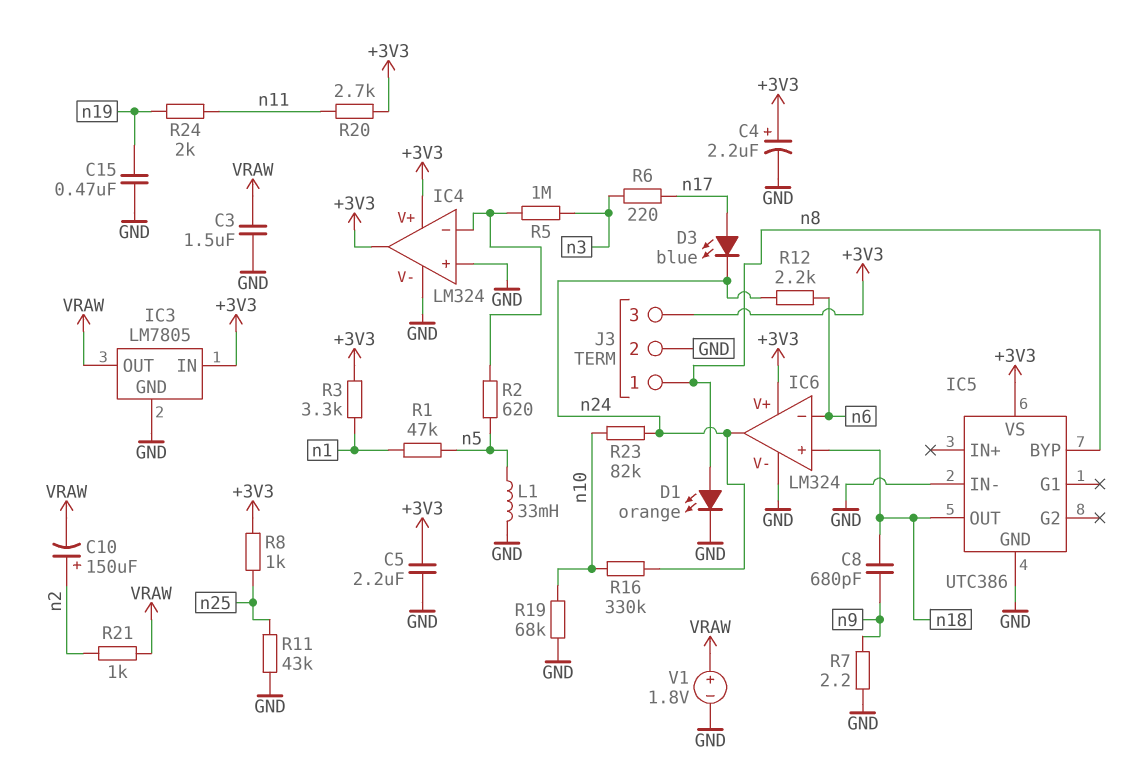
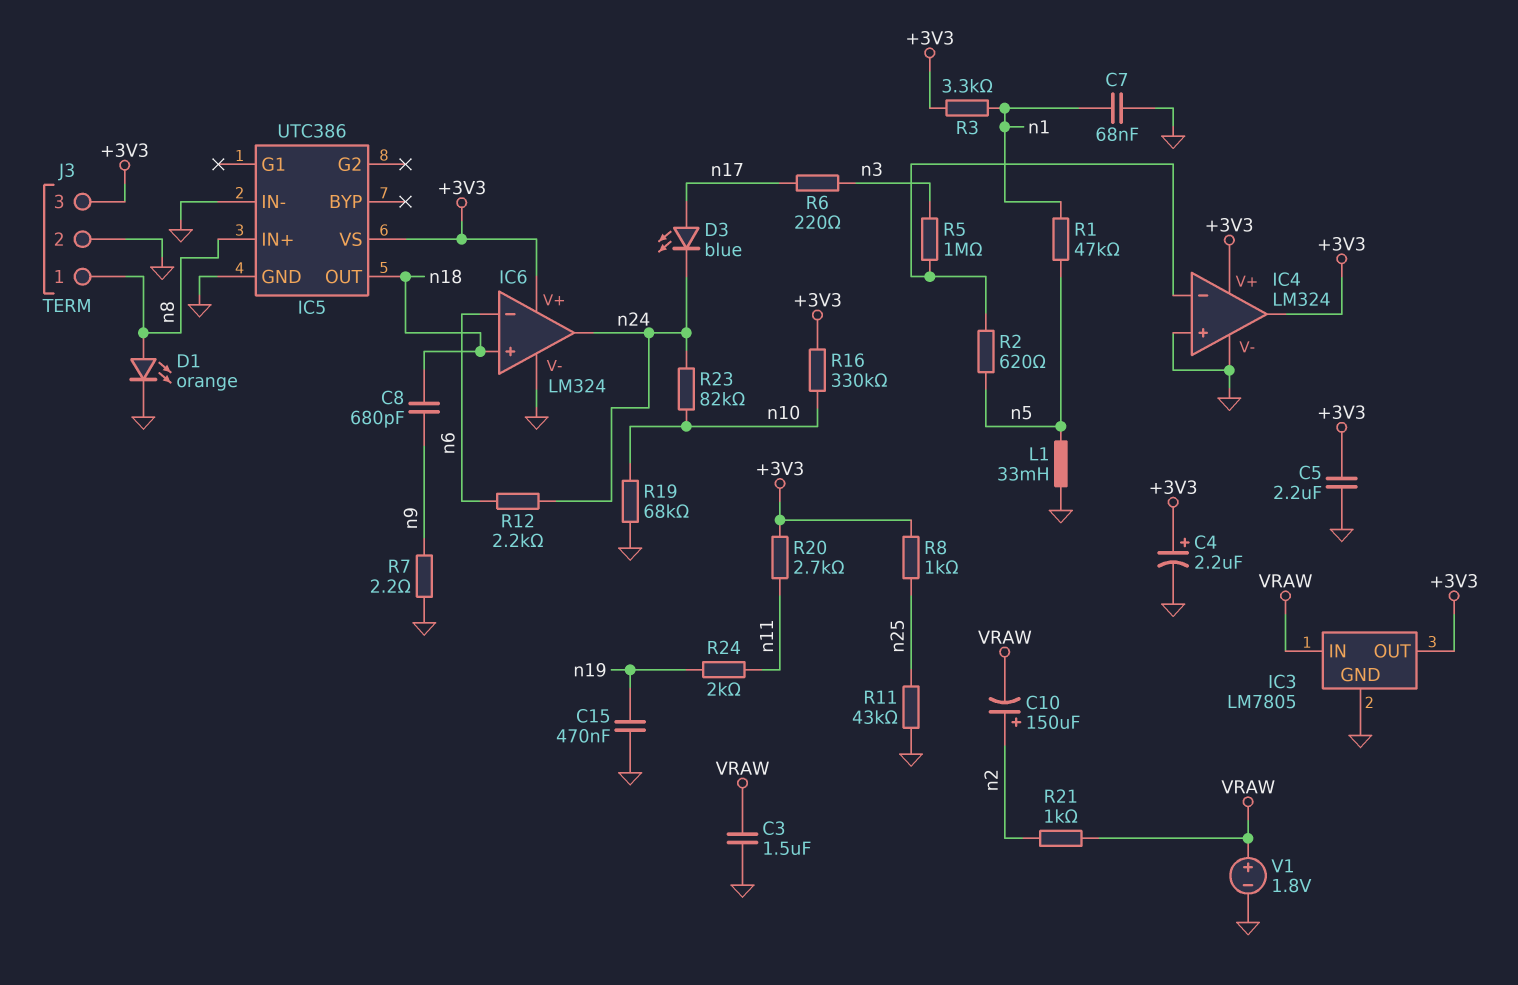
C7: none -> 68nF (GND, n1)
IC3 pin IN: +3V3 -> VRAW
IC3 pin OUT: VRAW -> +3V3
IC5 pin BYP: n8 -> none
IC5 pin IN+: none -> n8
R16: 330k (n10, n24) -> 330k (+3V3, n10)

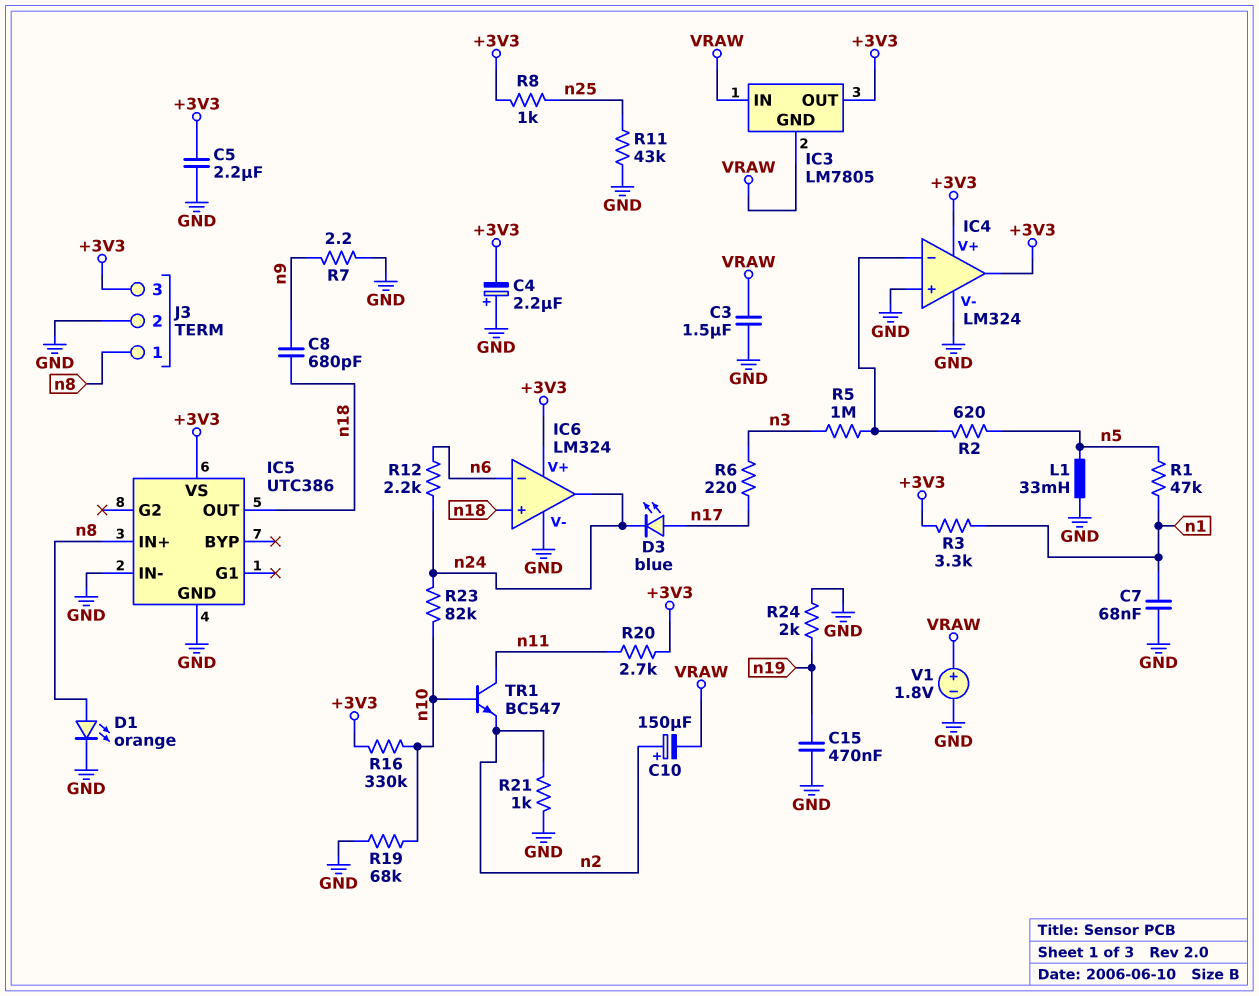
C4: 2.2uF (plus +3V3, minus GND) -> 2.2uF (plus GND, minus +3V3)
IC3 pin GND: GND -> VRAW
R21: 1k (VRAW, n2) -> 1k (GND, n2)
R24: 2k (n11, n19) -> 2k (GND, n19)
TR1: none -> NPN BC547 (B n10, C n11, E n2)

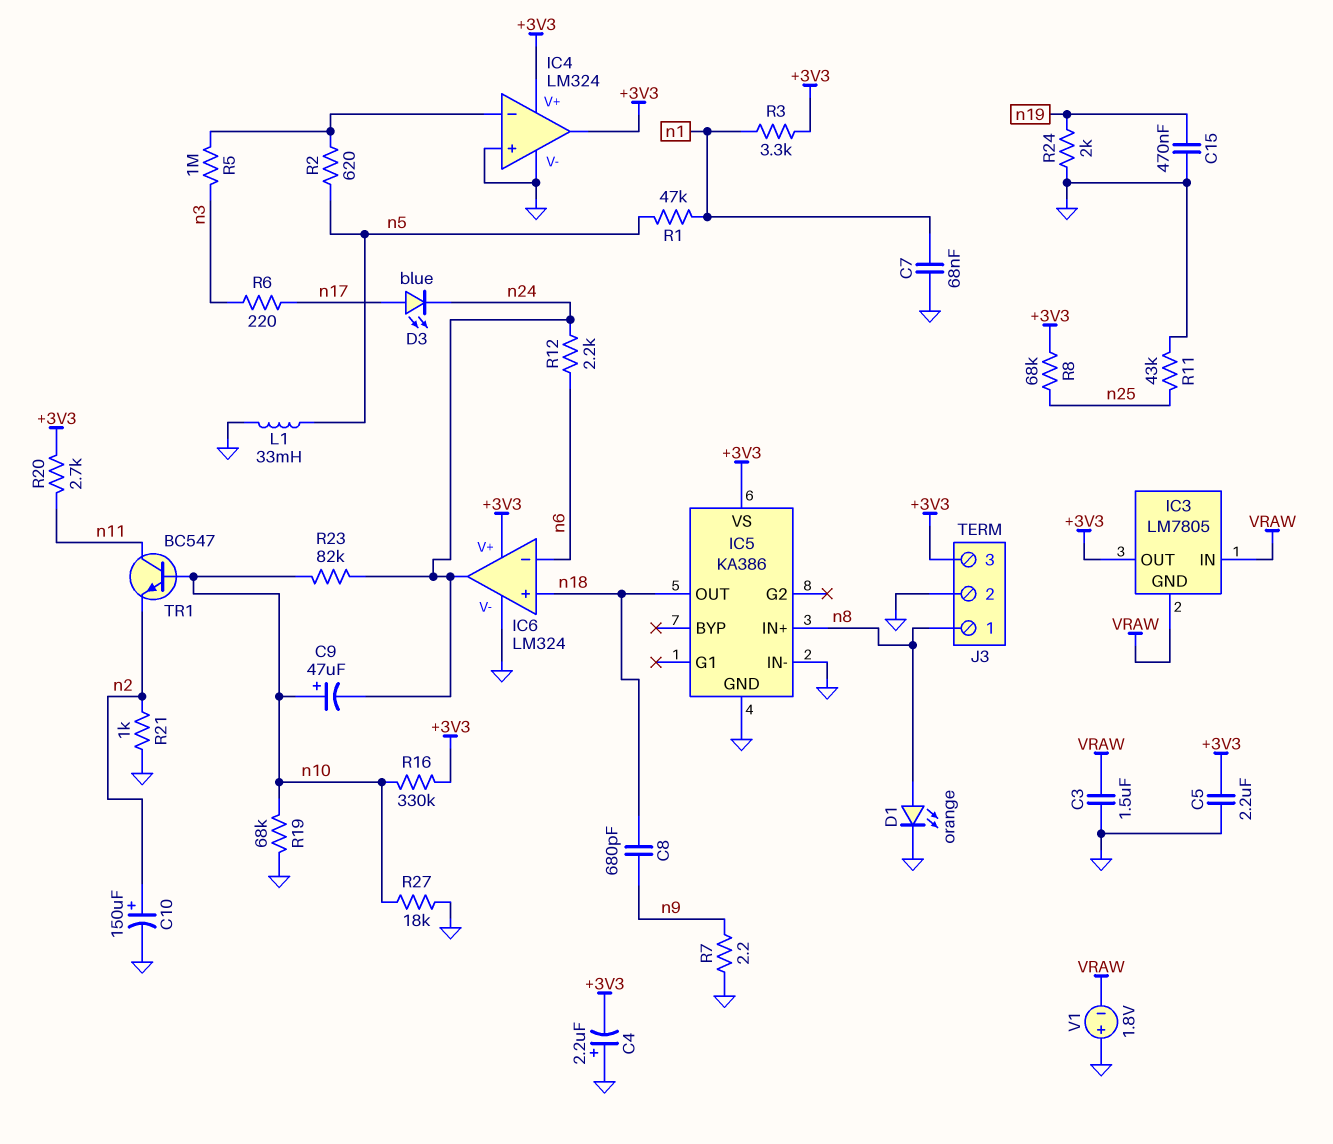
C9: none -> 47uF (plus n10, minus n24)
C10: 150uF (plus n2, minus VRAW) -> 150uF (plus n2, minus GND)
IC5: UTC386 -> KA386
R8: 1k (+3V3, n25) -> 68k (+3V3, n25)
R27: none -> 18k (GND, n10)
V1: 1.8V (plus VRAW, minus GND) -> 1.8V (plus GND, minus VRAW)

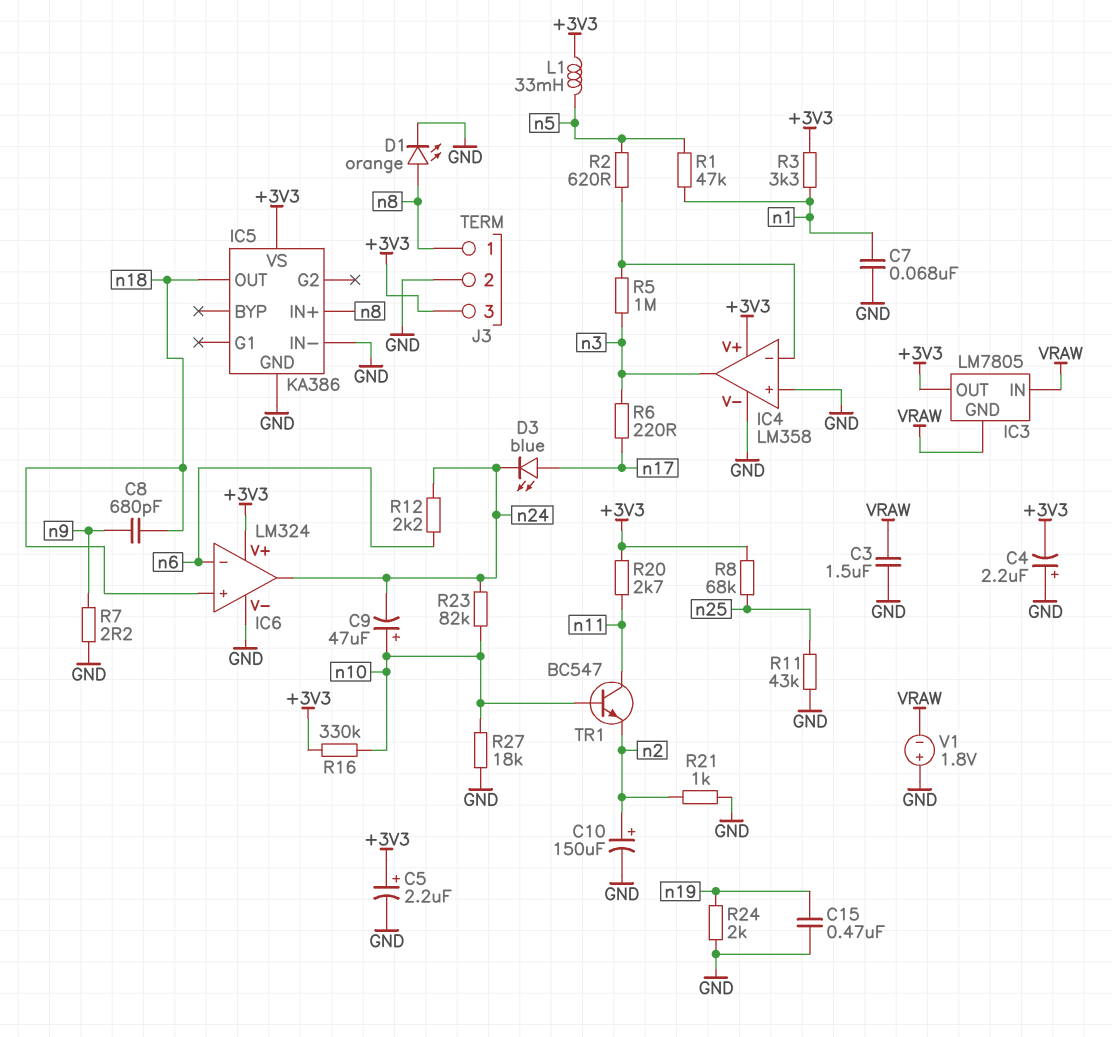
C5: 2.2uF (+3V3, GND) -> 2.2uF (plus +3V3, minus GND)
IC4: LM324 -> LM358
IC4 pin out: +3V3 -> n3
L1: 33mH (GND, n5) -> 33mH (+3V3, n5)
R19: 68k (GND, n10) -> none

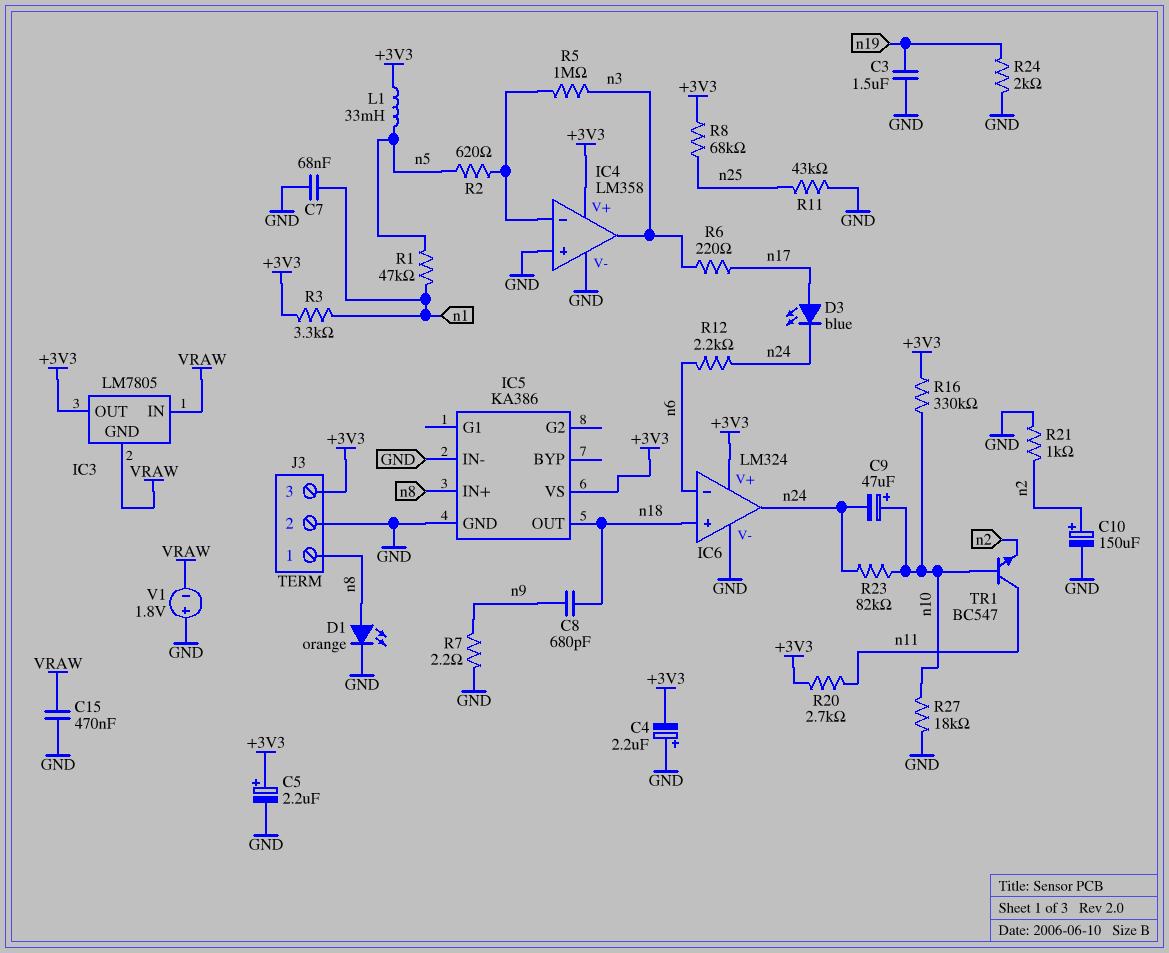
C3: 1.5uF (GND, VRAW) -> 1.5uF (GND, n19)
C15: 470nF (GND, n19) -> 470nF (GND, VRAW)

